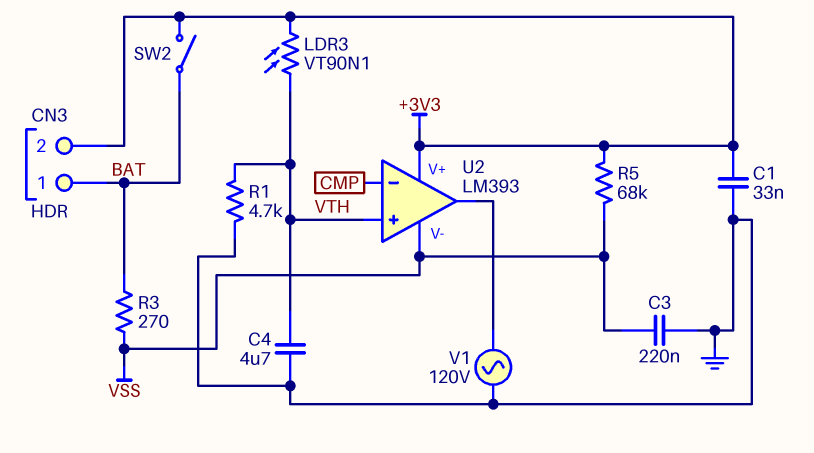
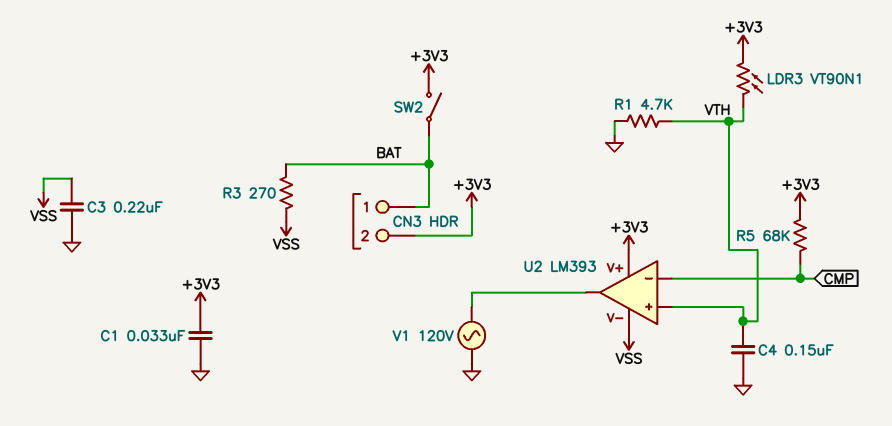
C4: 4.7uF (GND, VTH) -> 150nF (GND, VTH)
R5: 68k (+3V3, VSS) -> 68k (+3V3, CMP)

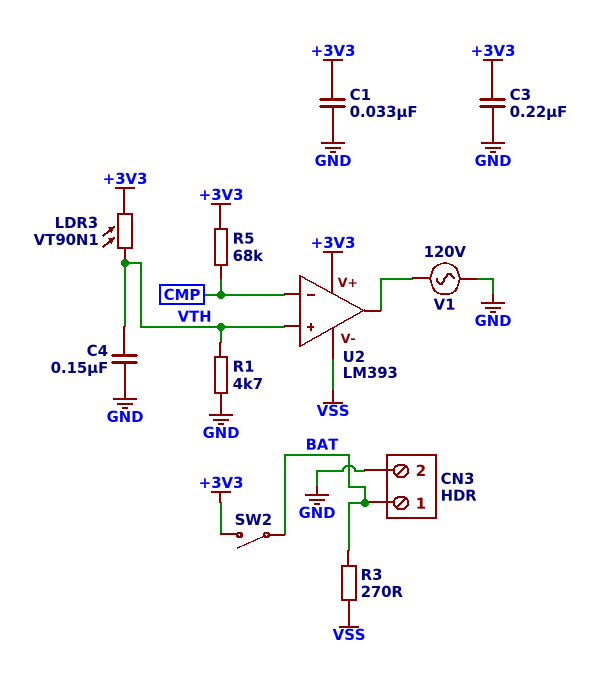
C3: 220nF (GND, VSS) -> 220nF (+3V3, GND)
CN3 pin 2: +3V3 -> GND

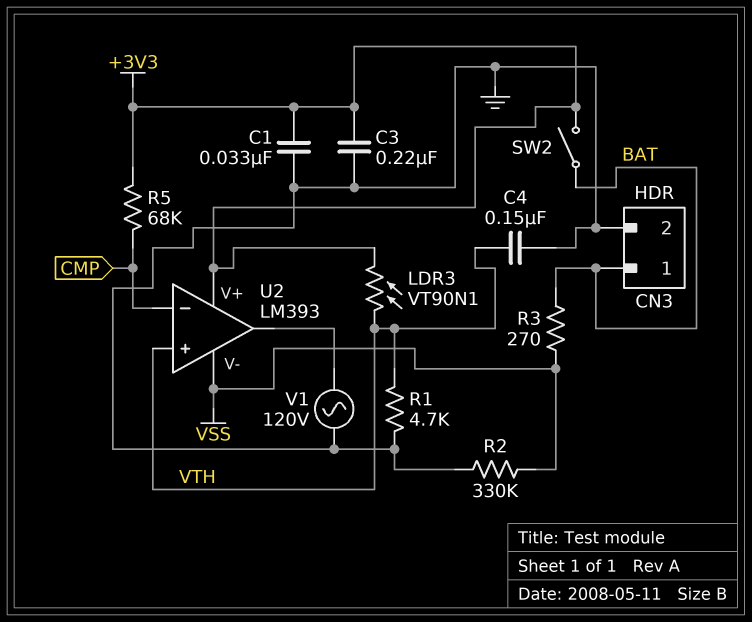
R2: none -> 330k (GND, VSS)

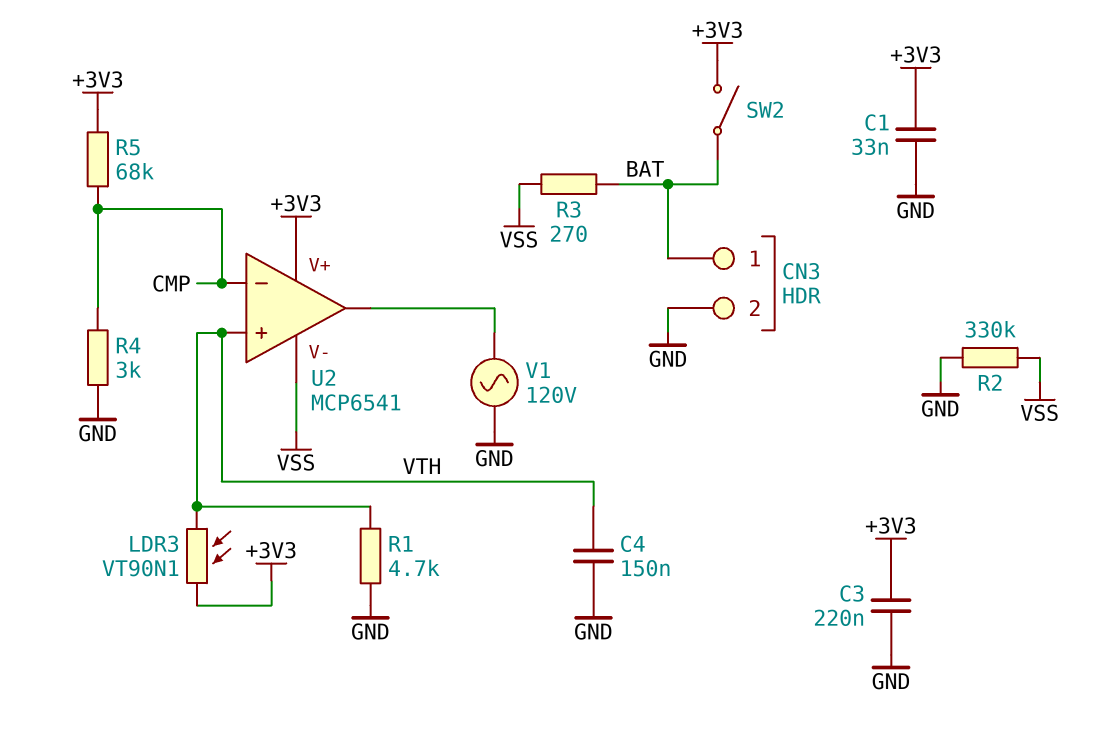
R4: none -> 3k (CMP, GND)
U2: LM393 -> MCP6541

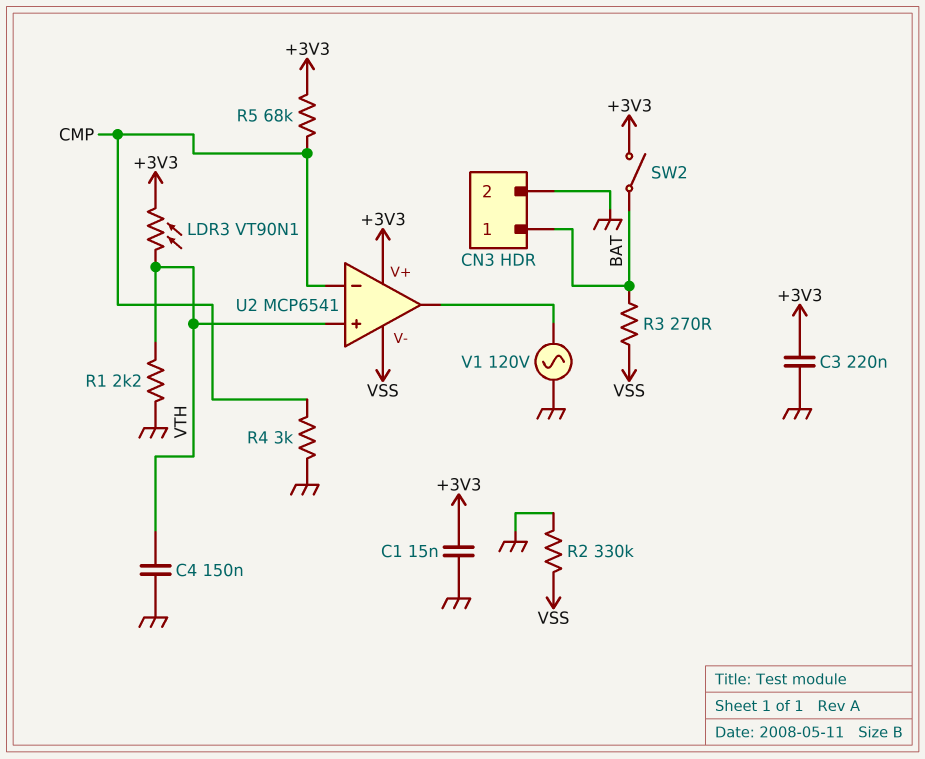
C1: 33nF (+3V3, GND) -> 15nF (+3V3, GND)
R1: 4.7k (GND, VTH) -> 2.2k (GND, VTH)

